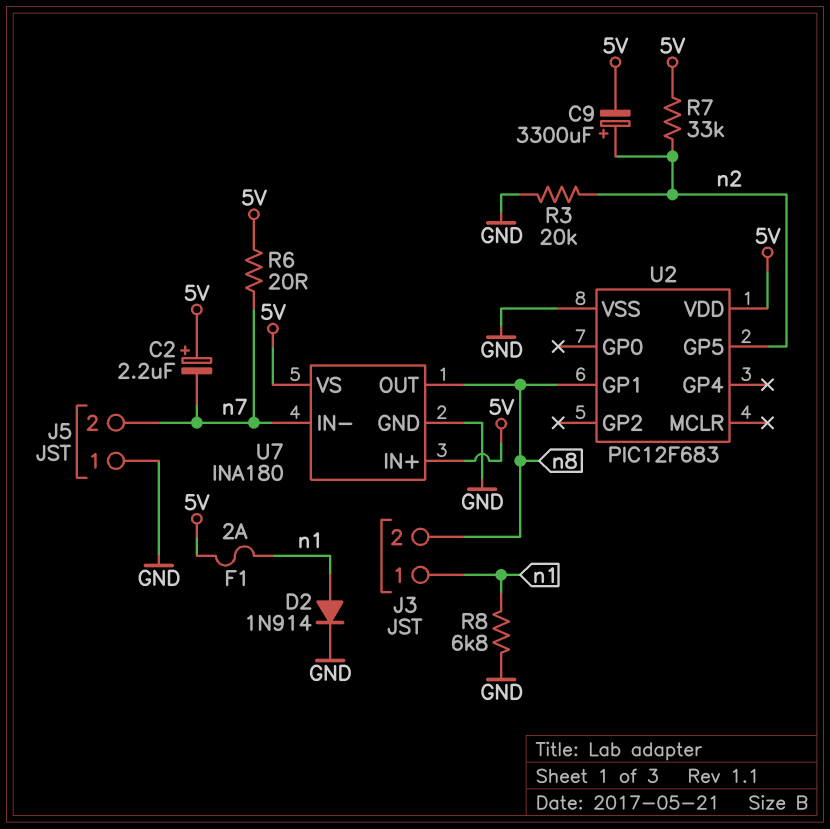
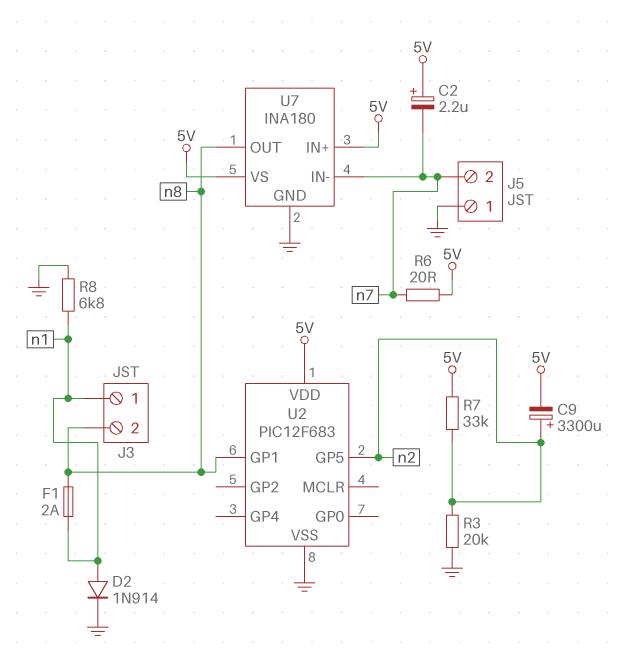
F1: 2A (5V, n1) -> 2A (n1, n8)

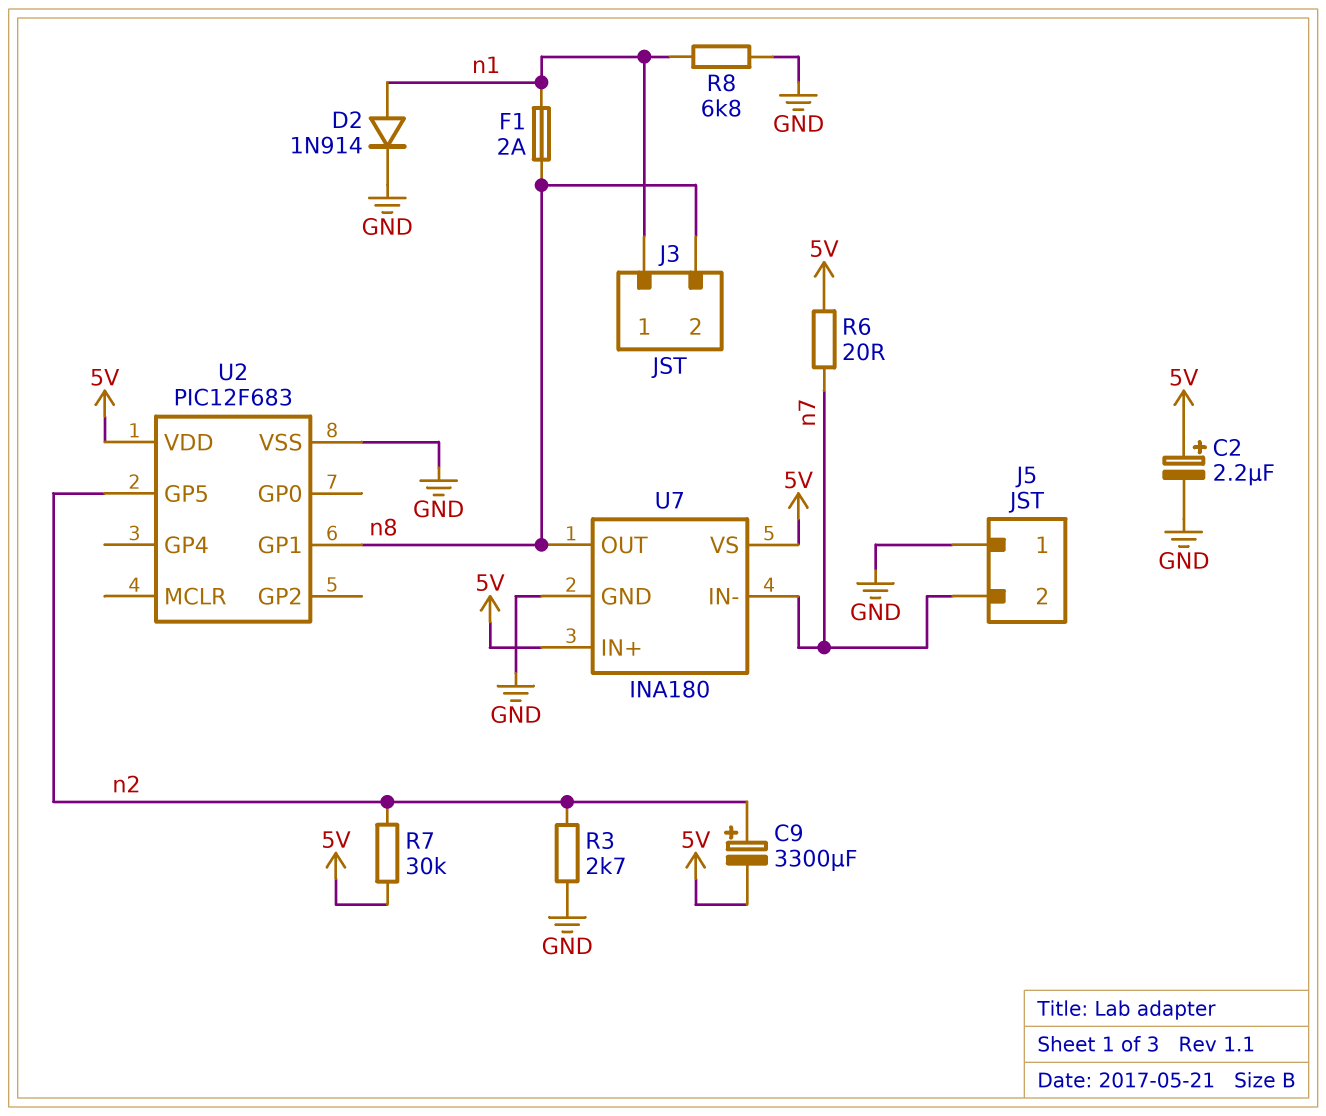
C2: 2.2uF (plus 5V, minus n7) -> 2.2uF (plus 5V, minus GND)
R3: 20k (GND, n2) -> 2.7k (GND, n2)
R7: 33k (5V, n2) -> 30k (5V, n2)

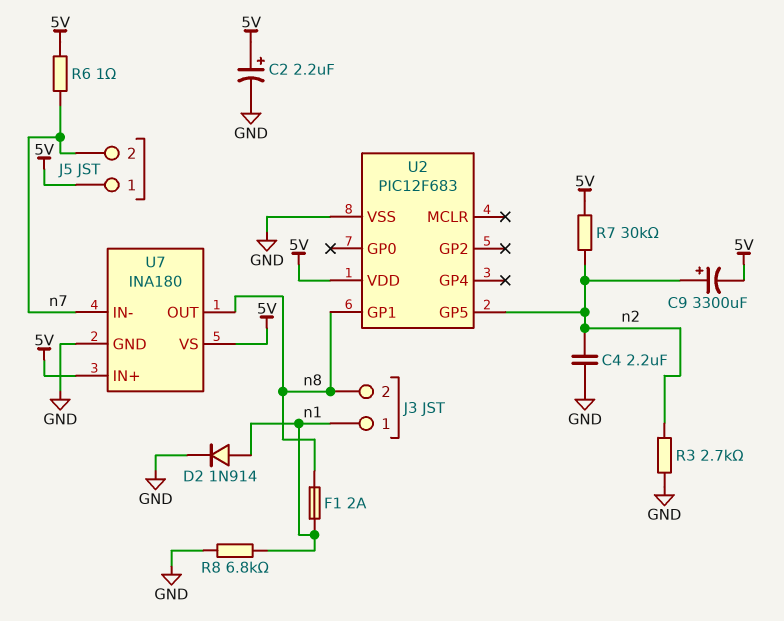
C4: none -> 2.2uF (GND, n2)
J5 pin 1: GND -> 5V
R6: 20 (5V, n7) -> 1 (5V, n7)

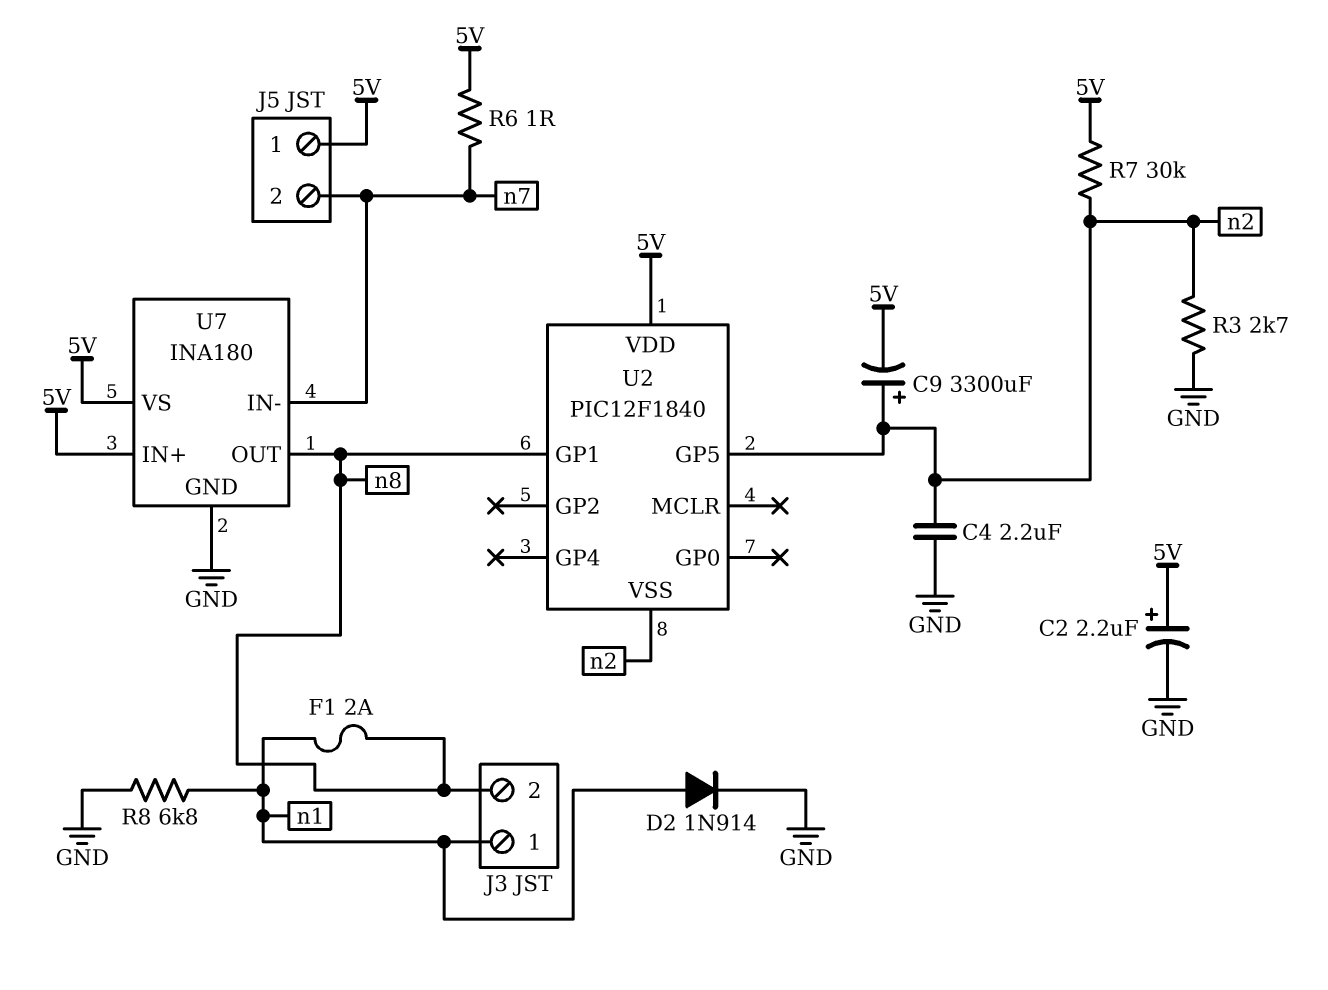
U2: PIC12F683 -> PIC12F1840
U2 pin VSS: GND -> n2

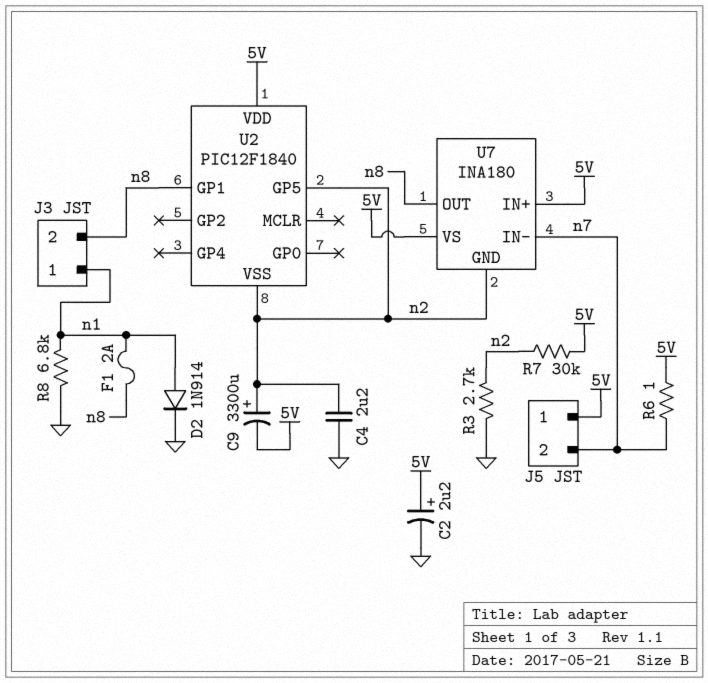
U7 pin GND: GND -> n2

